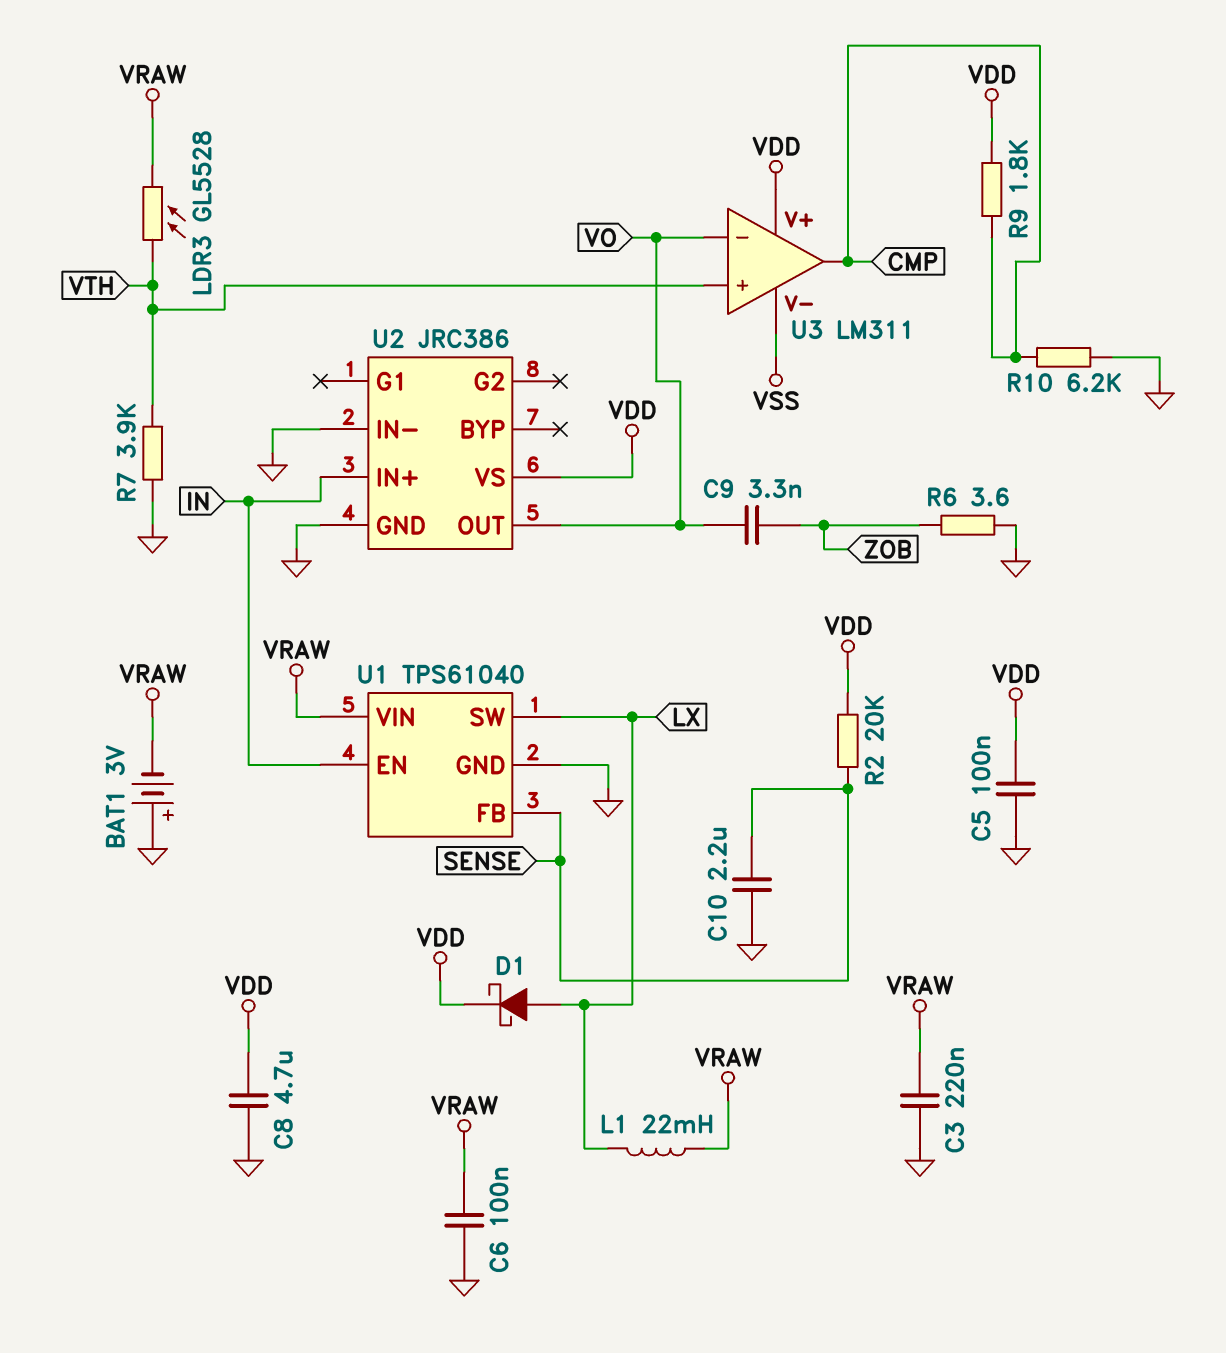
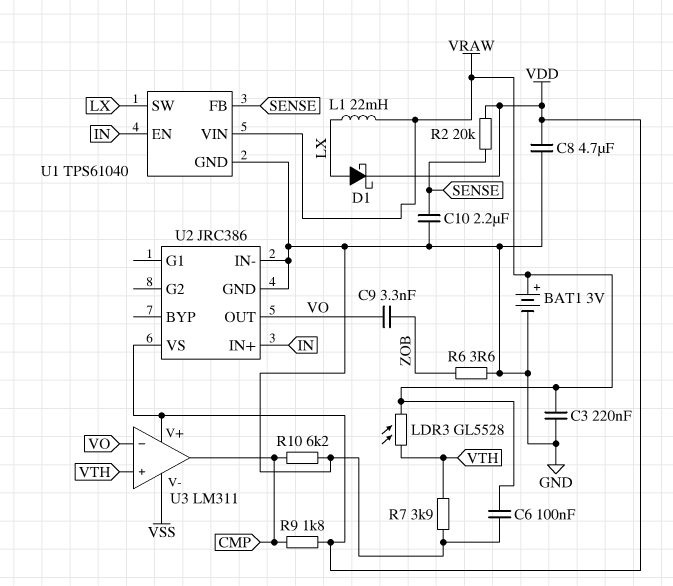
BAT1: 3V (plus GND, minus VRAW) -> 3V (plus VRAW, minus GND)
C5: 100nF (GND, VDD) -> none

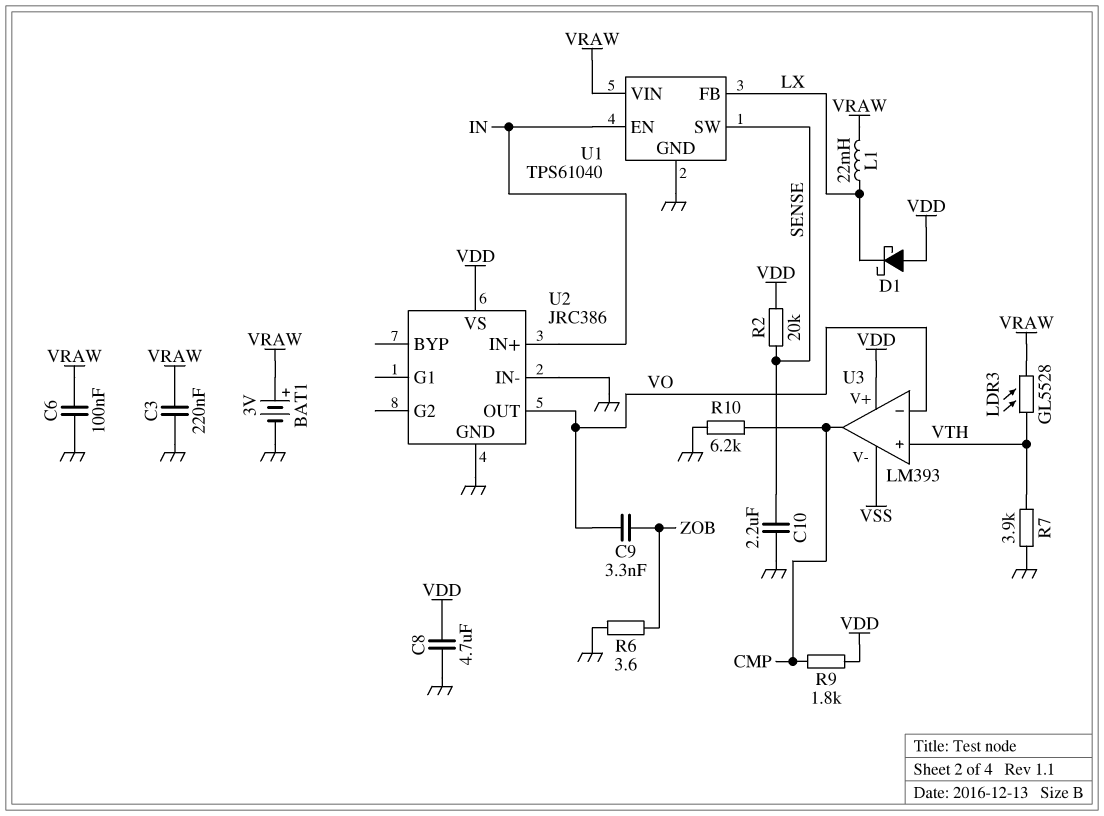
D1: schottky (A LX, K VDD) -> schottky (A VDD, K LX)
U1 pin FB: SENSE -> LX
U1 pin SW: LX -> SENSE
U3: LM311 -> LM393

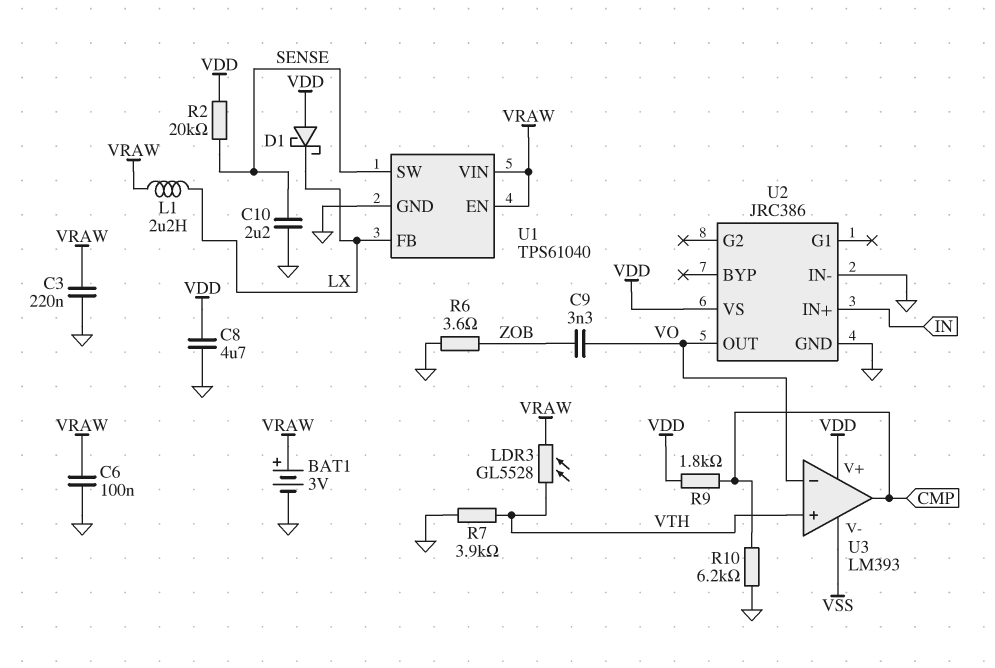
L1: 22mH (LX, VRAW) -> 2.2uH (LX, VRAW)
U1 pin EN: IN -> VRAW

